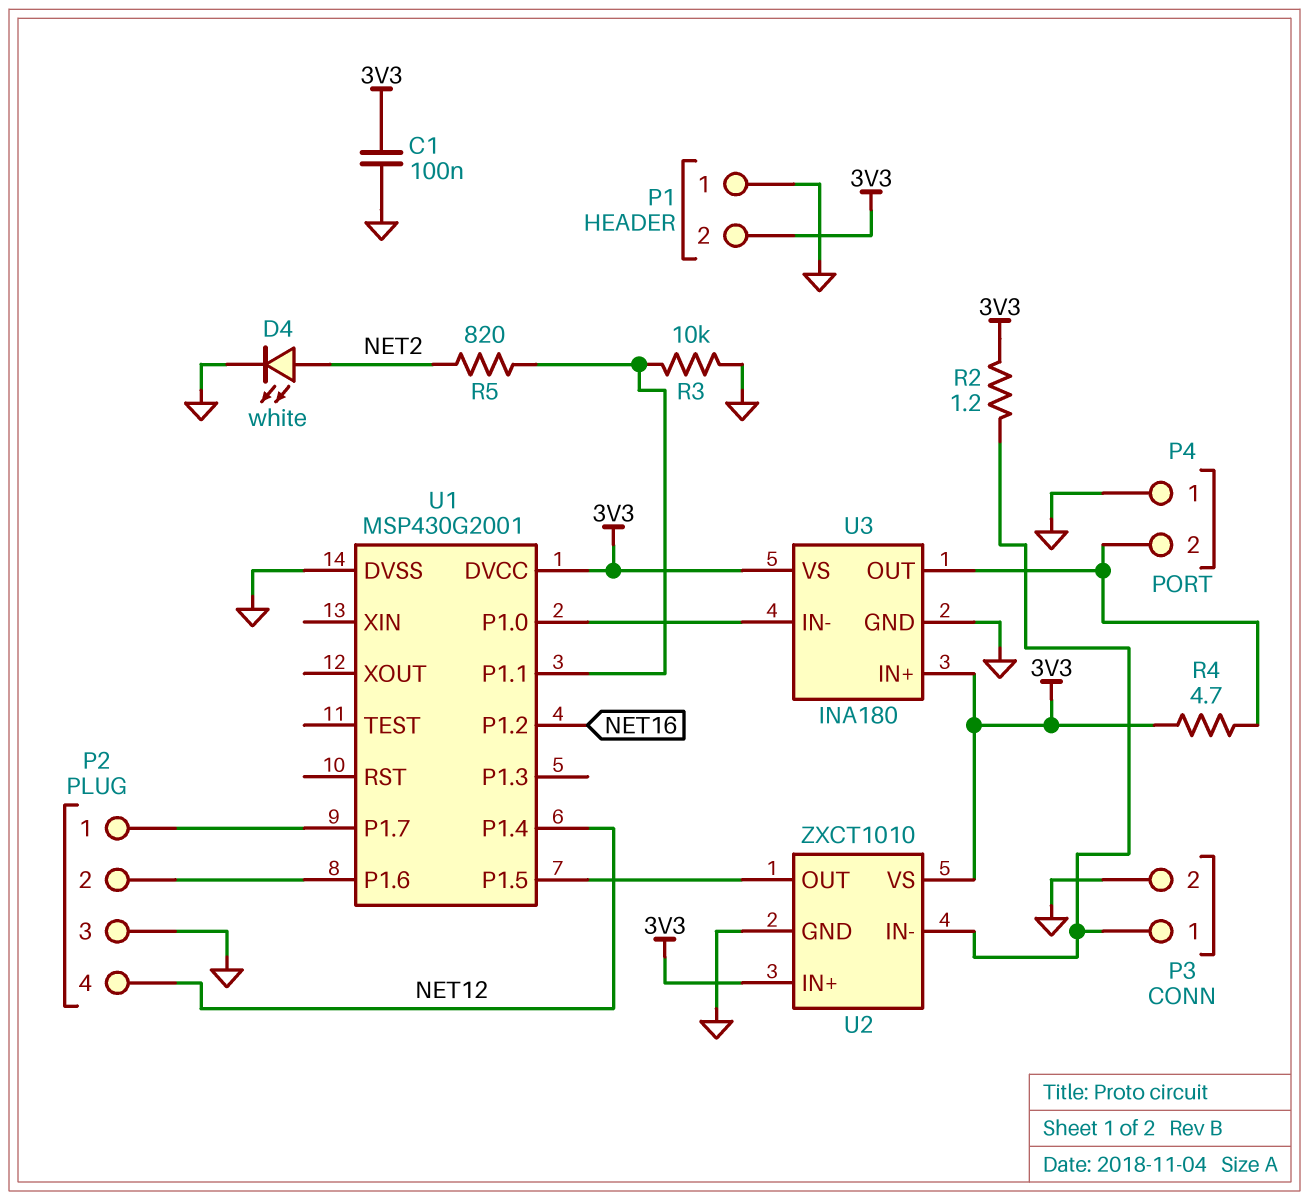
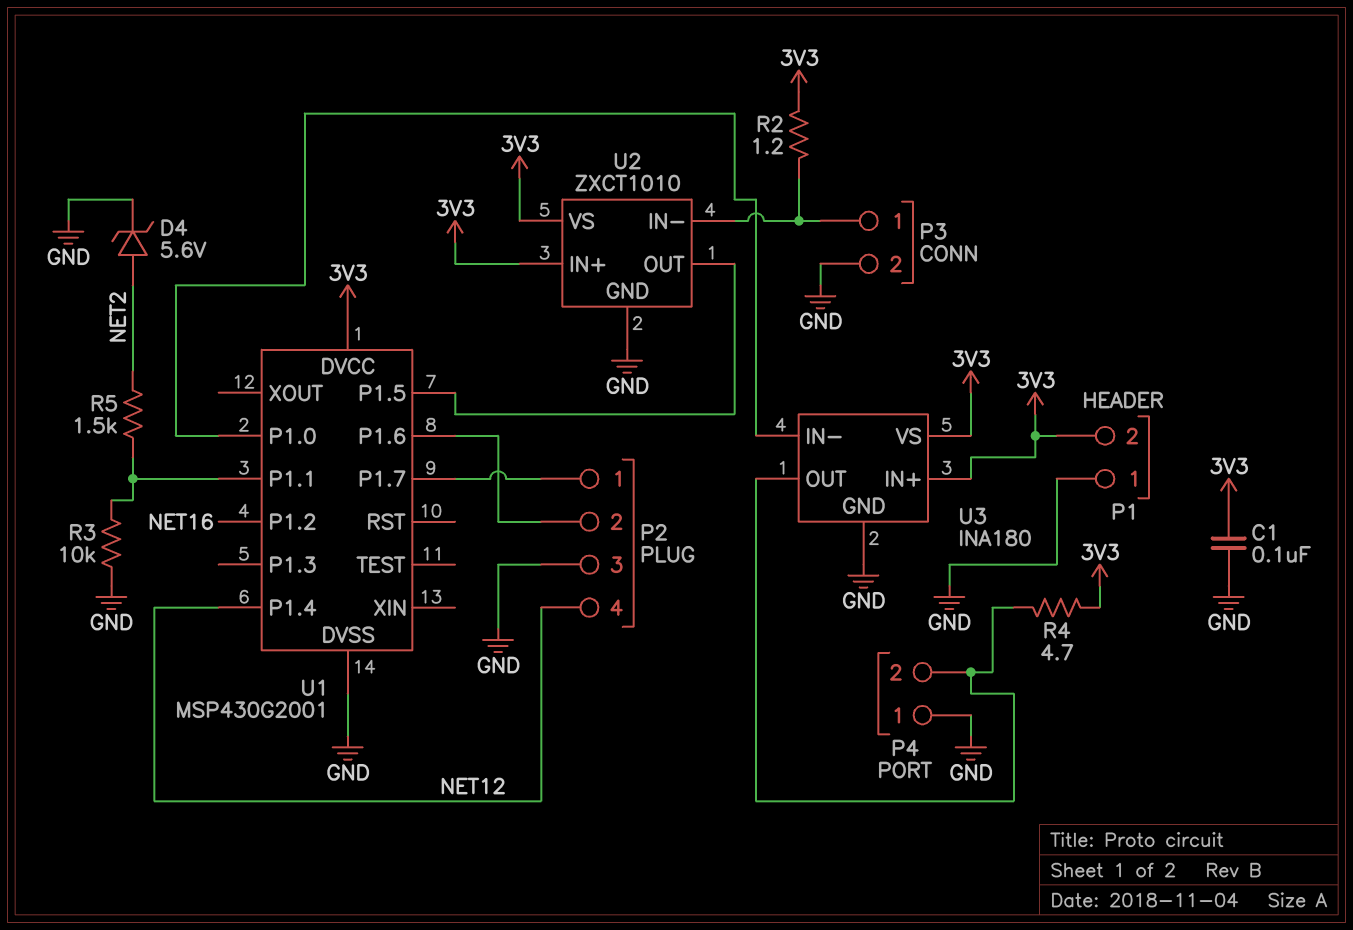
D4: LED white (A NET2, K GND) -> zener 5.6V (A NET2, K GND)
R5: 820 (NET2, U1/P1.1) -> 1.5k (NET2, U1/P1.1)

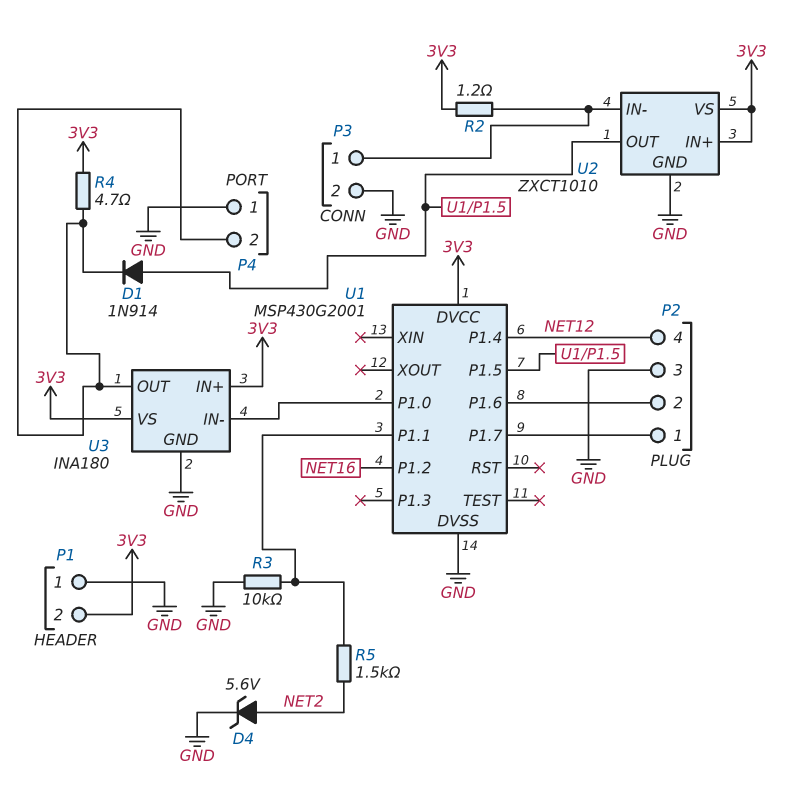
C1: 100nF (3V3, GND) -> none
D1: none -> diode 1N914 (A U1/P1.5, K P4/2)

